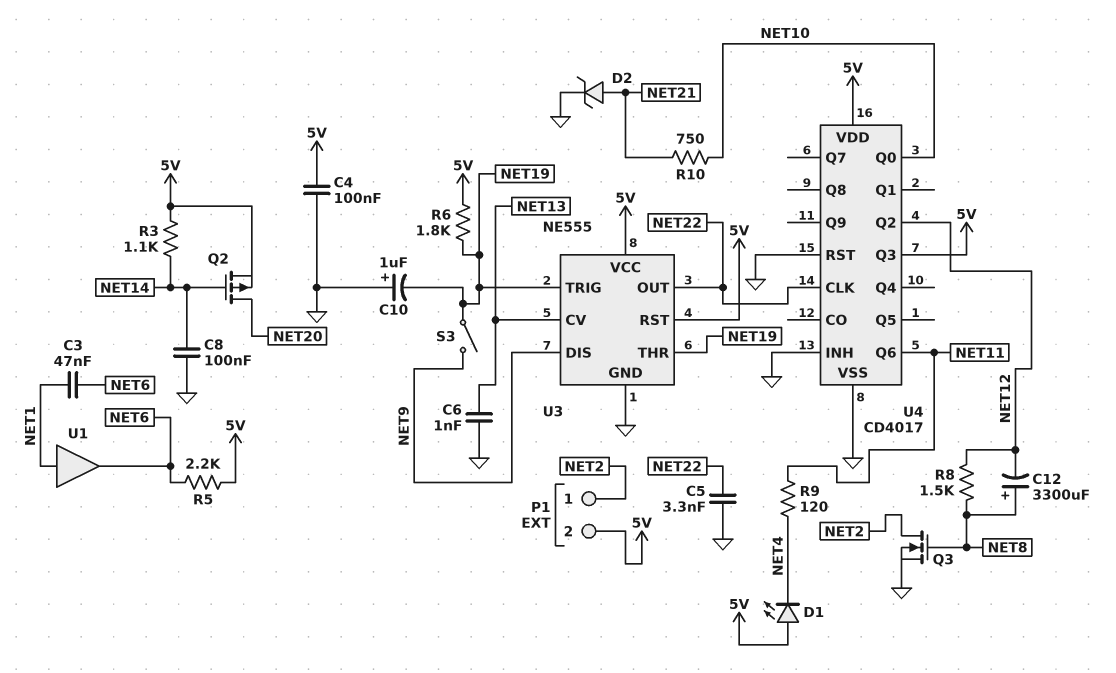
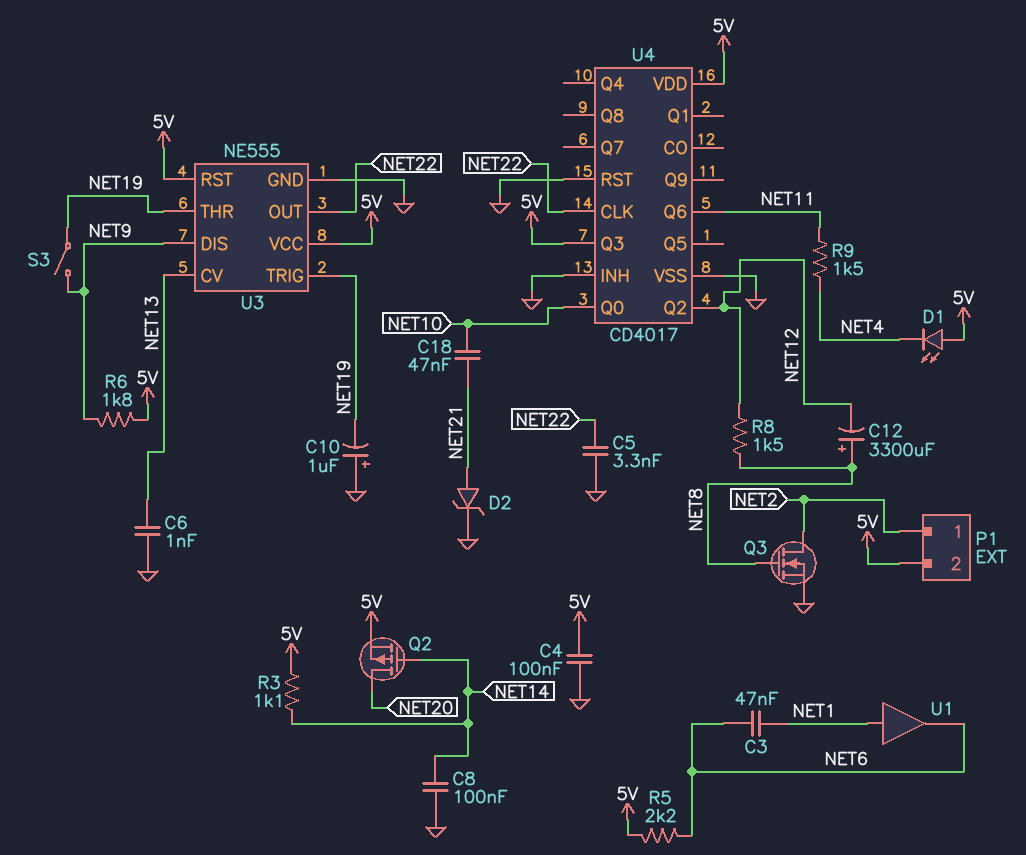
C18: none -> 47nF (NET10, NET21)
R6: 1.8k (5V, NET19) -> 1.8k (5V, NET9)
R9: 120 (NET4, NET11) -> 1.5k (NET4, NET11)
R10: 750 (NET10, NET21) -> none

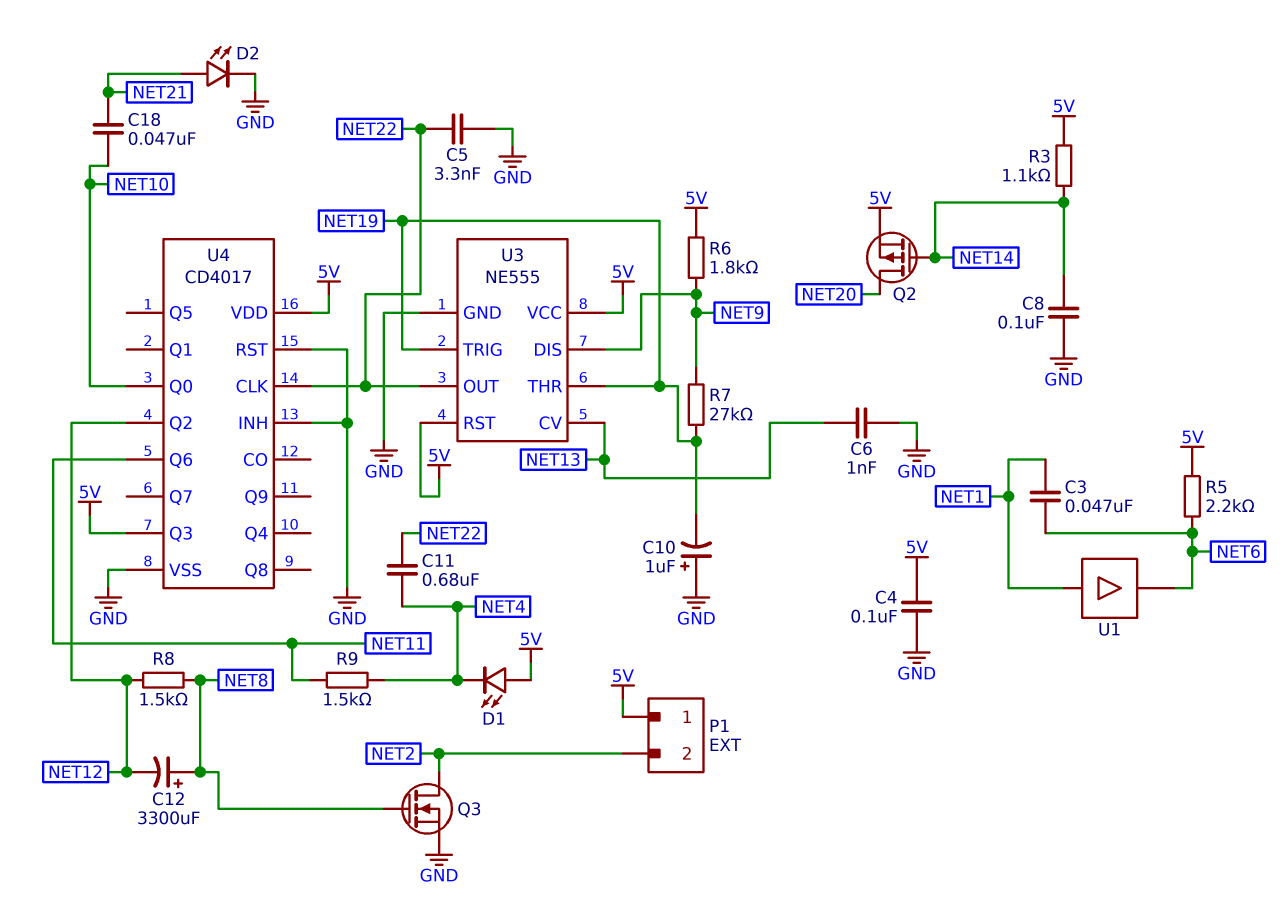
C11: none -> 680nF (NET4, NET22)
D2: zener (A NET21, K GND) -> LED (A NET21, K GND)
P1 pin 1: NET2 -> 5V
P1 pin 2: 5V -> NET2
R7: none -> 27k (NET9, NET19)
S3: switch (NET9, NET19) -> none

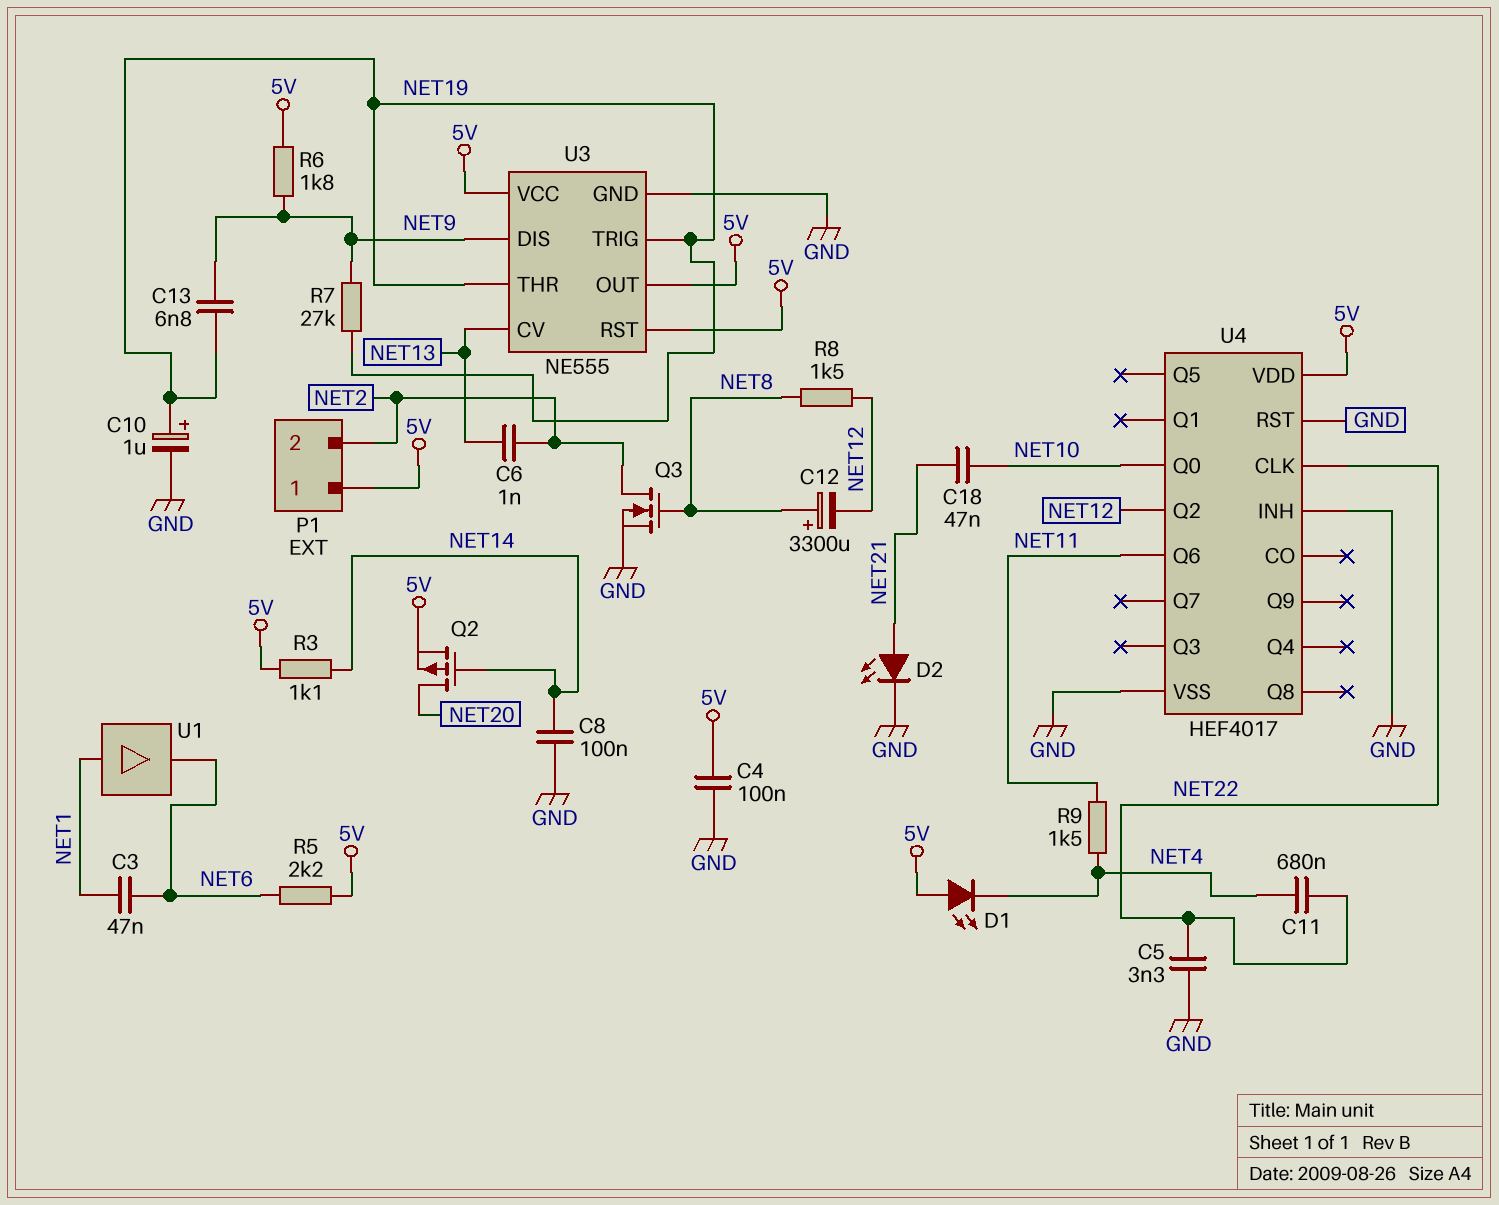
C6: 1nF (GND, NET13) -> 1nF (NET2, NET13)
C10: 1uF (plus GND, minus NET19) -> 1uF (plus NET19, minus GND)
C13: none -> 6.8nF (NET9, NET19)
U3 pin OUT: NET22 -> 5V
U4: CD4017 -> HEF4017
U4 pin Q3: 5V -> none

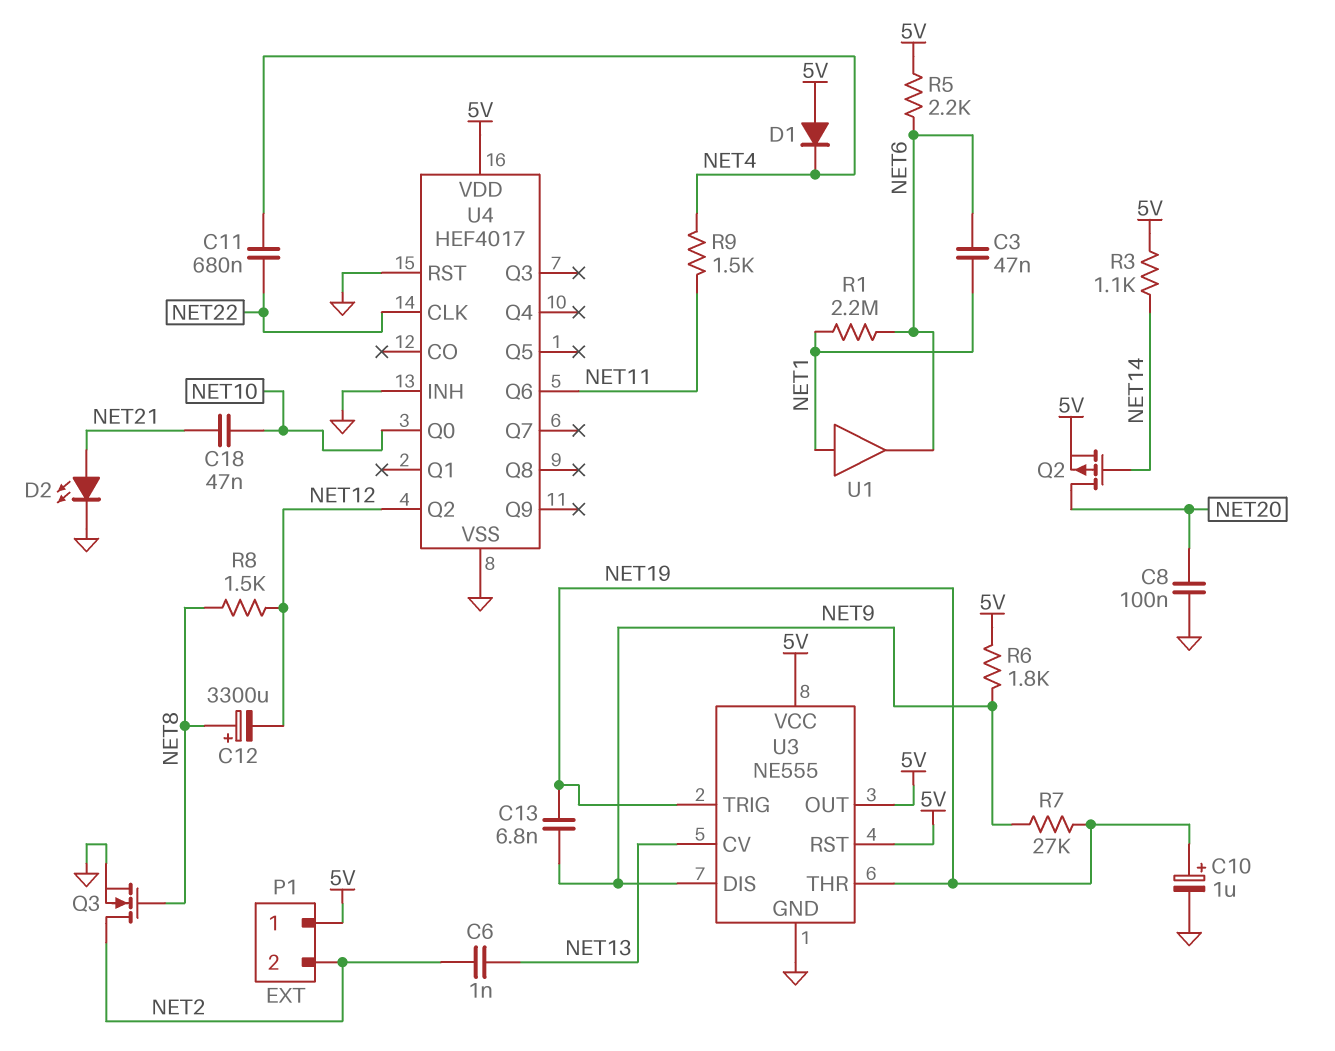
C4: 100nF (5V, GND) -> none
C5: 3.3nF (GND, NET22) -> none
C8: 100nF (GND, NET14) -> 100nF (GND, NET20)
D1: LED (A 5V, K NET4) -> diode (A 5V, K NET4)
R1: none -> 2.2M (NET1, NET6)

